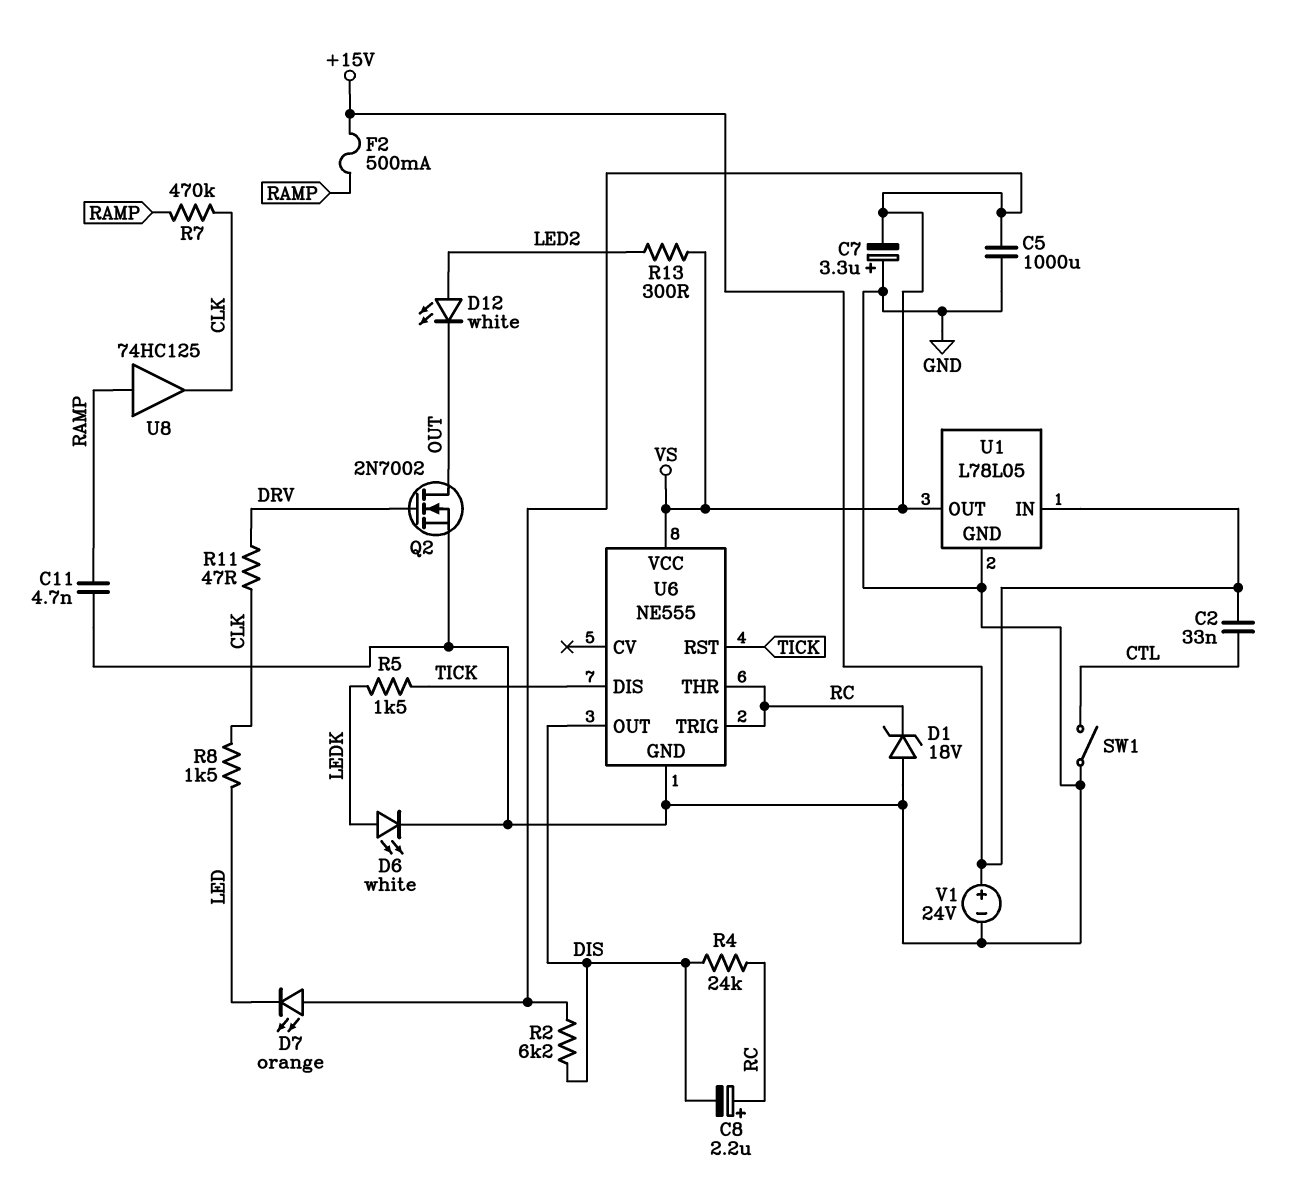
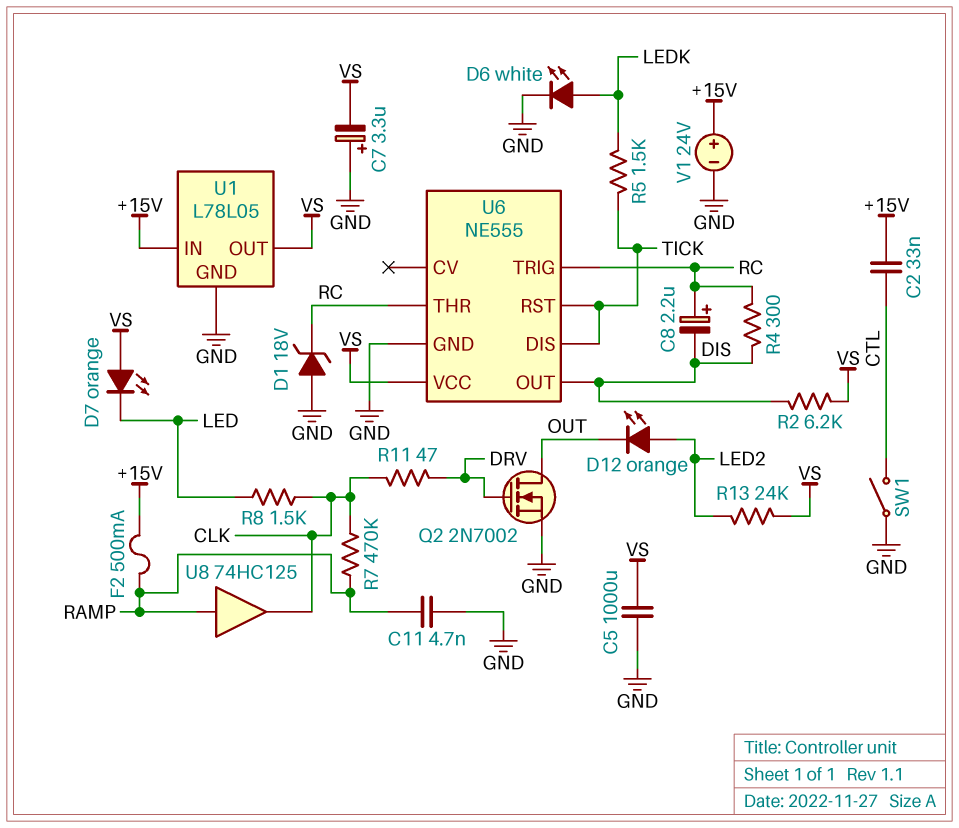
D12: LED white (A LED2, K OUT) -> LED orange (A LED2, K OUT)
R4: 24k (DIS, RC) -> 300 (DIS, RC)
R13: 300 (LED2, VS) -> 24k (LED2, VS)

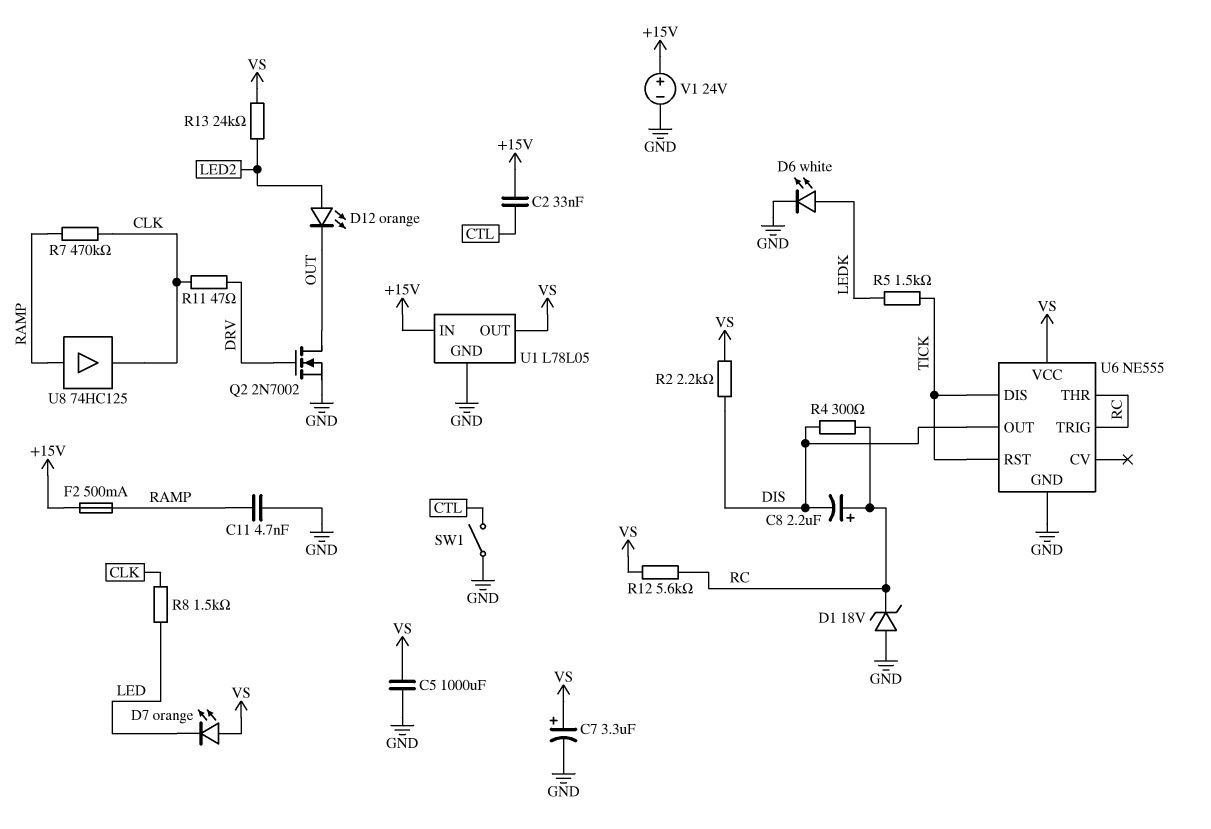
C7: 3.3uF (plus GND, minus VS) -> 3.3uF (plus VS, minus GND)
R2: 6.2k (DIS, VS) -> 2.2k (DIS, VS)
R12: none -> 5.6k (RC, VS)

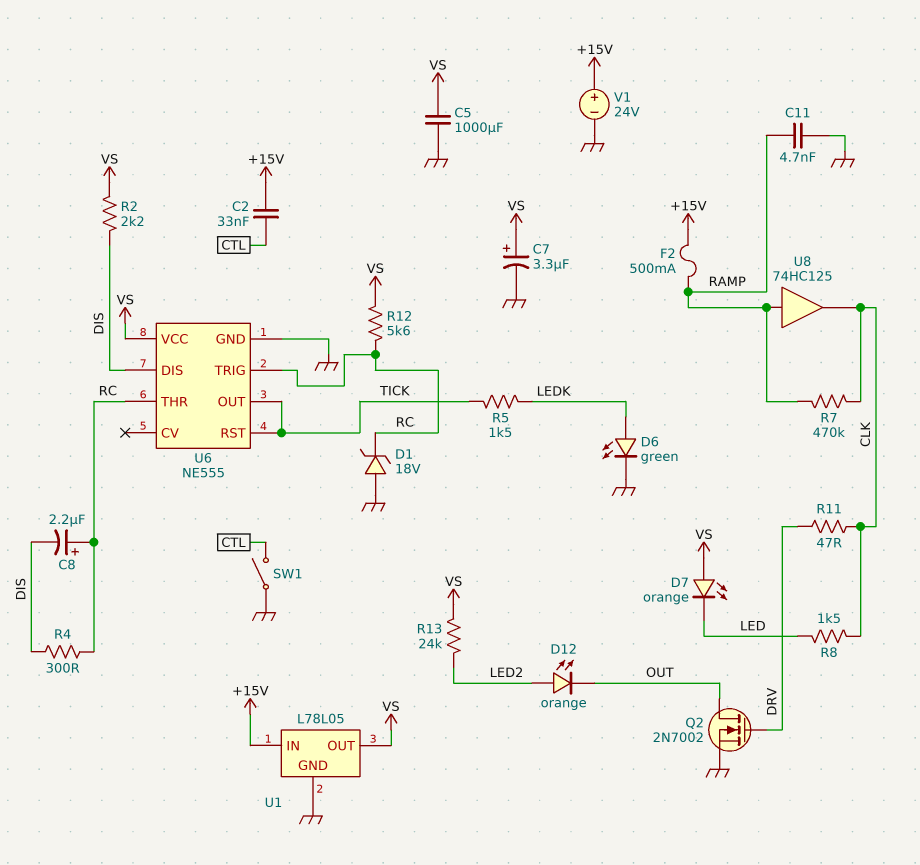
D6: LED white (A LEDK, K GND) -> LED green (A LEDK, K GND)
U6 pin DIS: TICK -> DIS
U6 pin OUT: DIS -> TICK

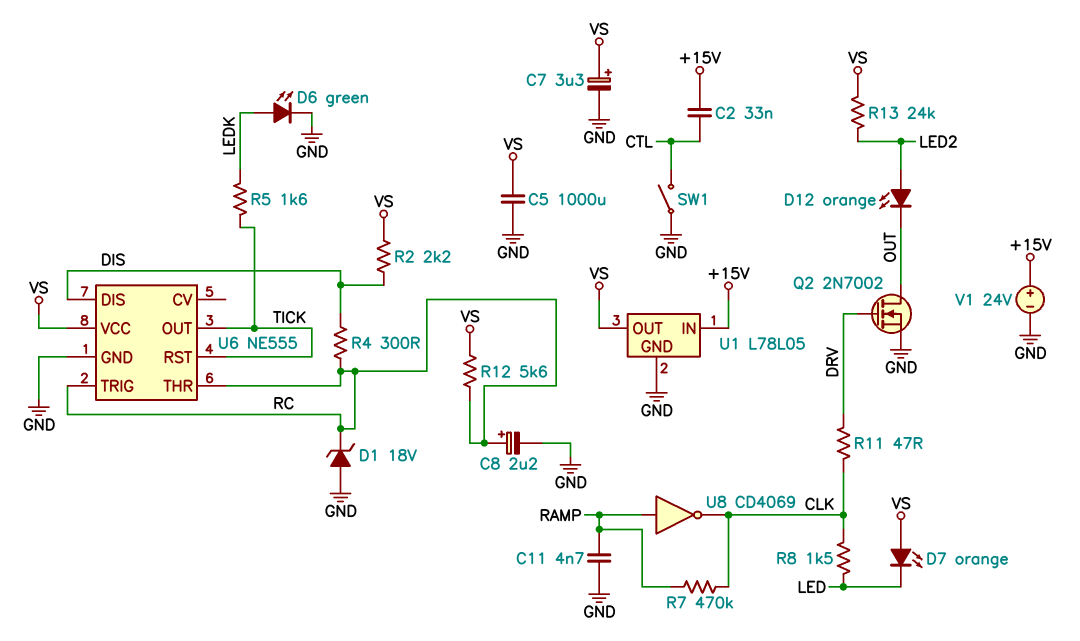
C8: 2.2uF (plus RC, minus DIS) -> 2.2uF (plus RC, minus GND)
F2: 500mA (+15V, RAMP) -> none
R5: 1.5k (LEDK, TICK) -> 1.6k (LEDK, TICK)
U8: buffer 74HC125 (in RAMP, out CLK) -> NOT CD4069 (in RAMP, out CLK)

